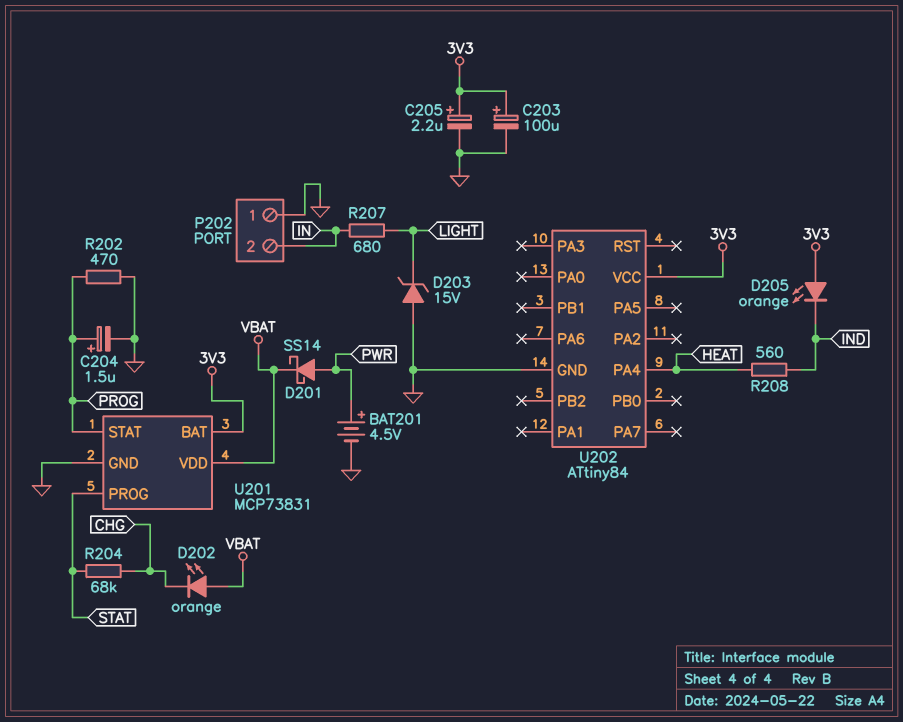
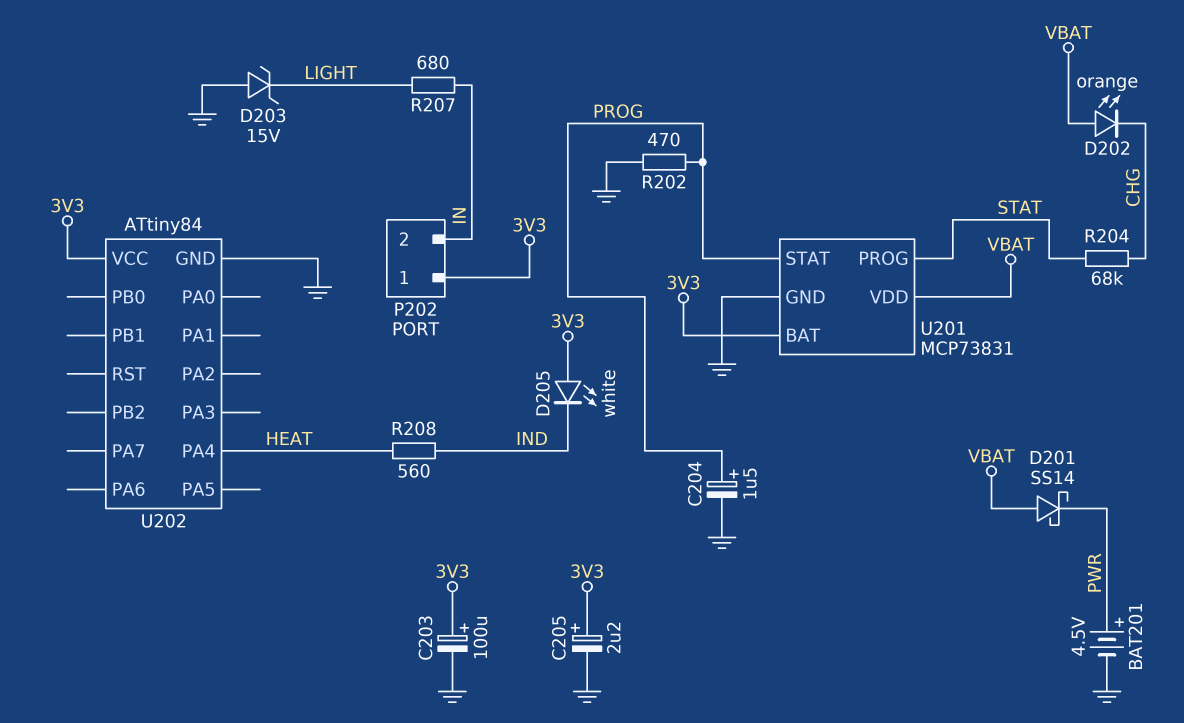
D201: schottky SS14 (A PWR, K VBAT) -> schottky SS14 (A VBAT, K PWR)
D205: LED orange (A 3V3, K IND) -> LED white (A 3V3, K IND)
P202 pin 1: GND -> 3V3

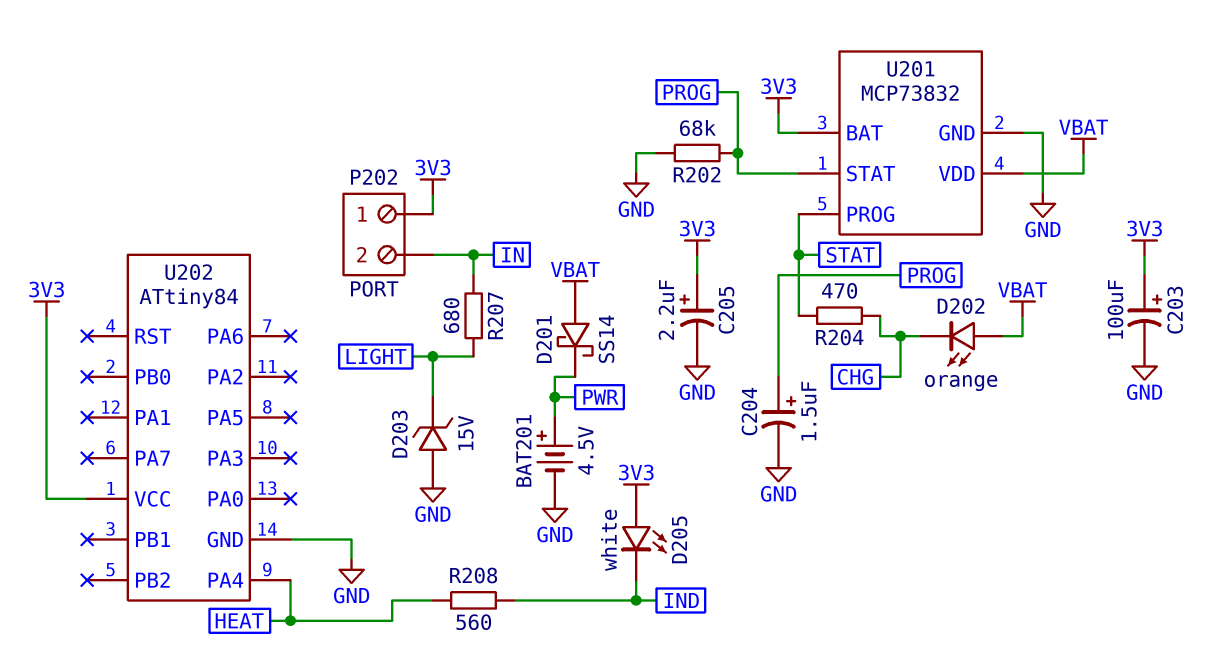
R202: 470 (GND, PROG) -> 68k (GND, PROG)
R204: 68k (CHG, STAT) -> 470 (CHG, STAT)
U201: MCP73831 -> MCP73832

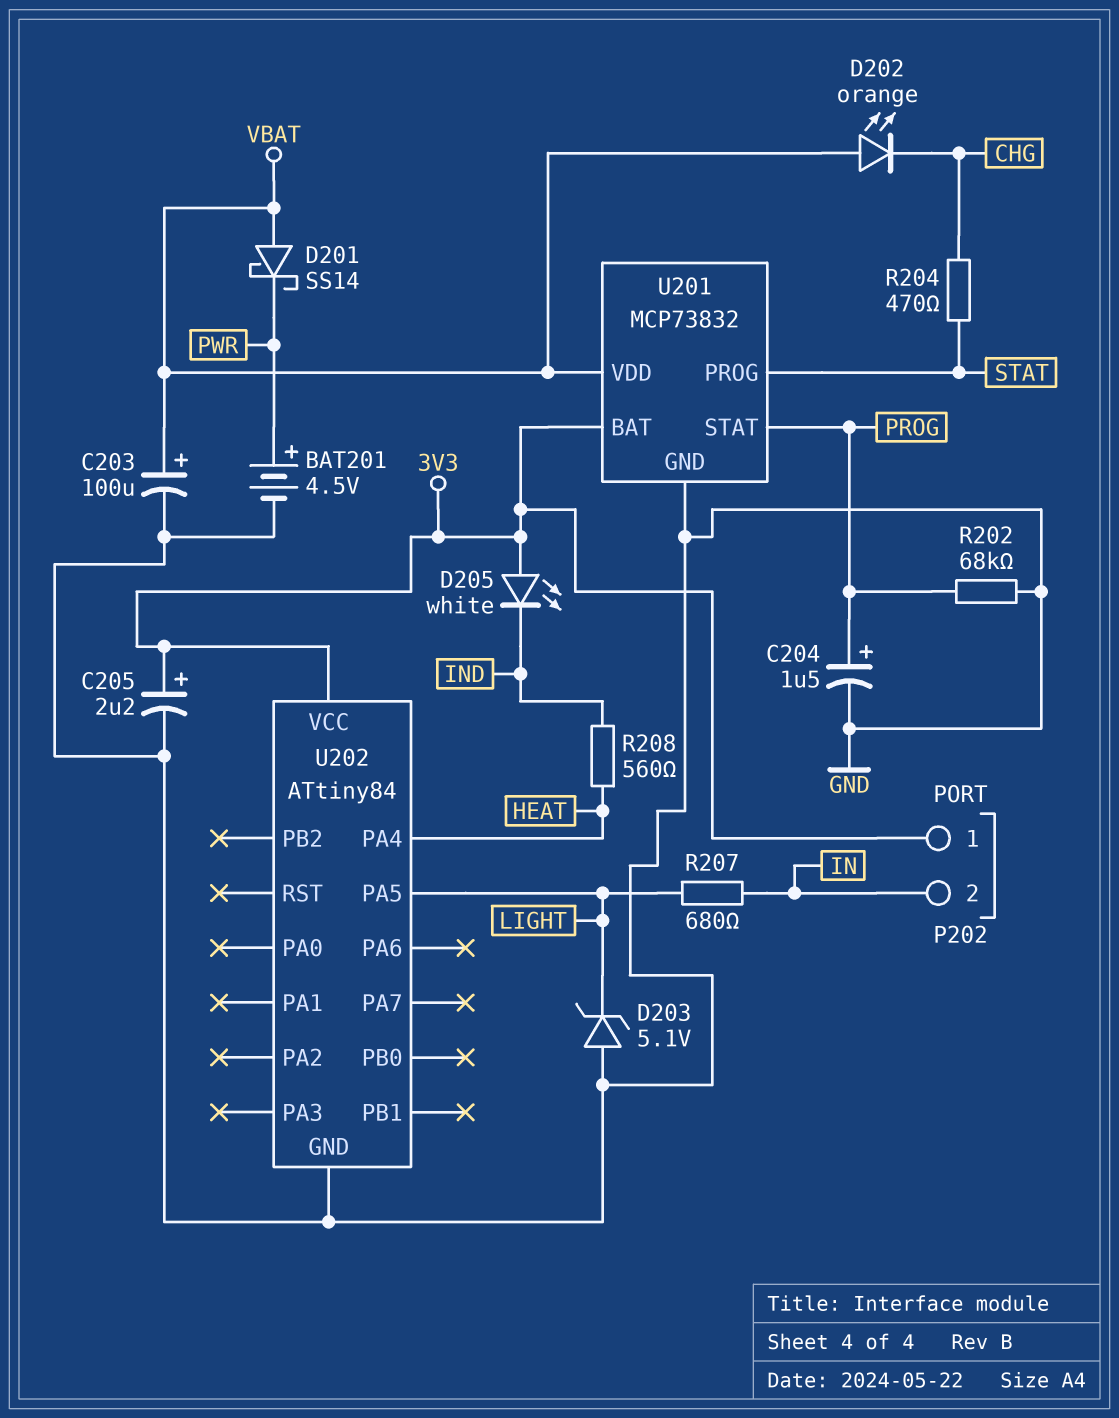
C203: 100uF (plus 3V3, minus GND) -> 100uF (plus VBAT, minus GND)
D203: zener 15V (A GND, K LIGHT) -> zener 5.1V (A GND, K LIGHT)
U202 pin PA5: none -> LIGHT

